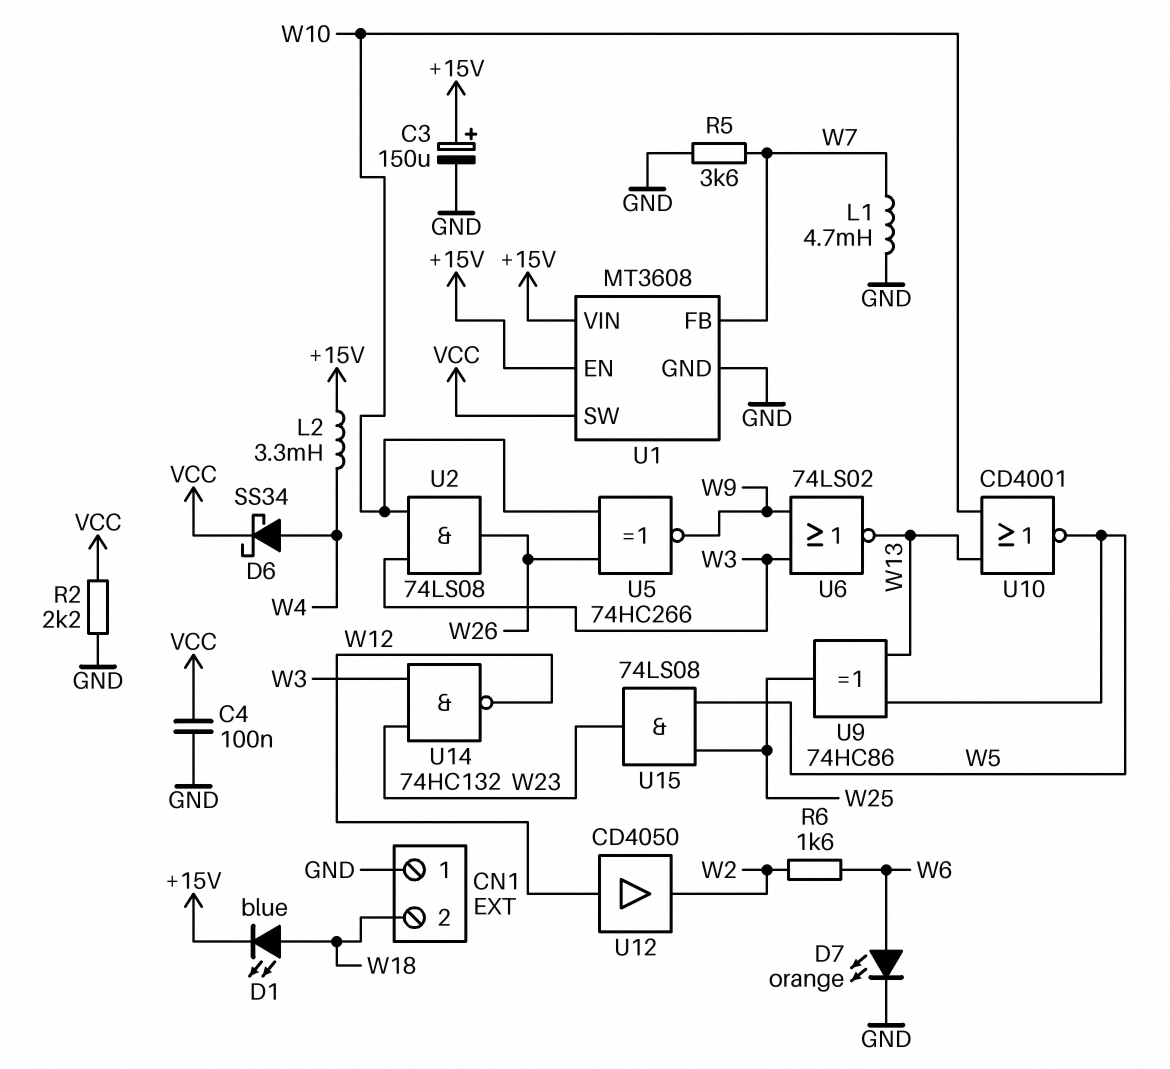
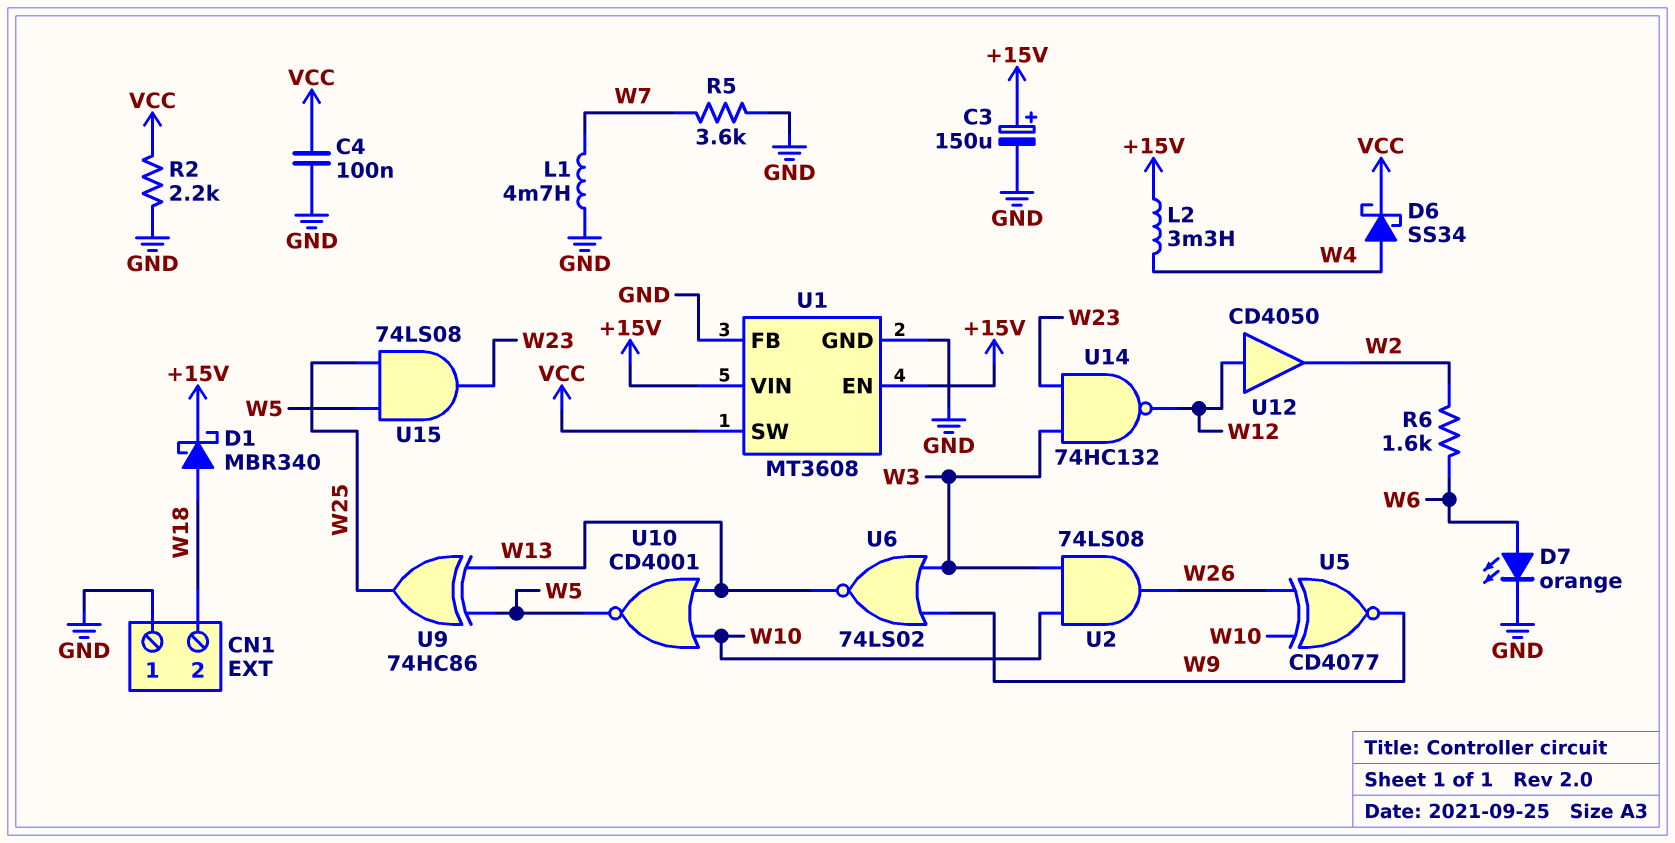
D1: LED blue (A W18, K +15V) -> schottky MBR340 (A W18, K +15V)
U1 pin FB: W7 -> GND
U5: XNOR 74HC266 (in W10, in W26, out W9) -> XNOR CD4077 (in W10, in W26, out W9)

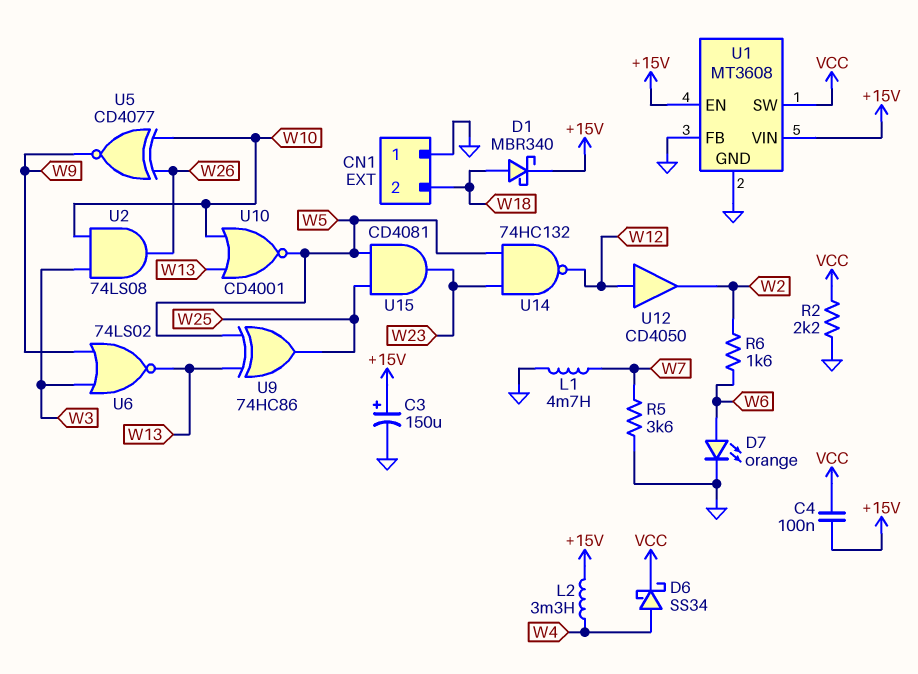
C4: 100nF (GND, VCC) -> 100nF (+15V, VCC)
U14: NAND 74HC132 (in W3, in W23, out W12) -> NAND 74HC132 (in W5, in W23, out W12)
U15: AND 74LS08 (in W5, in W25, out W23) -> AND CD4081 (in W5, in W25, out W23)

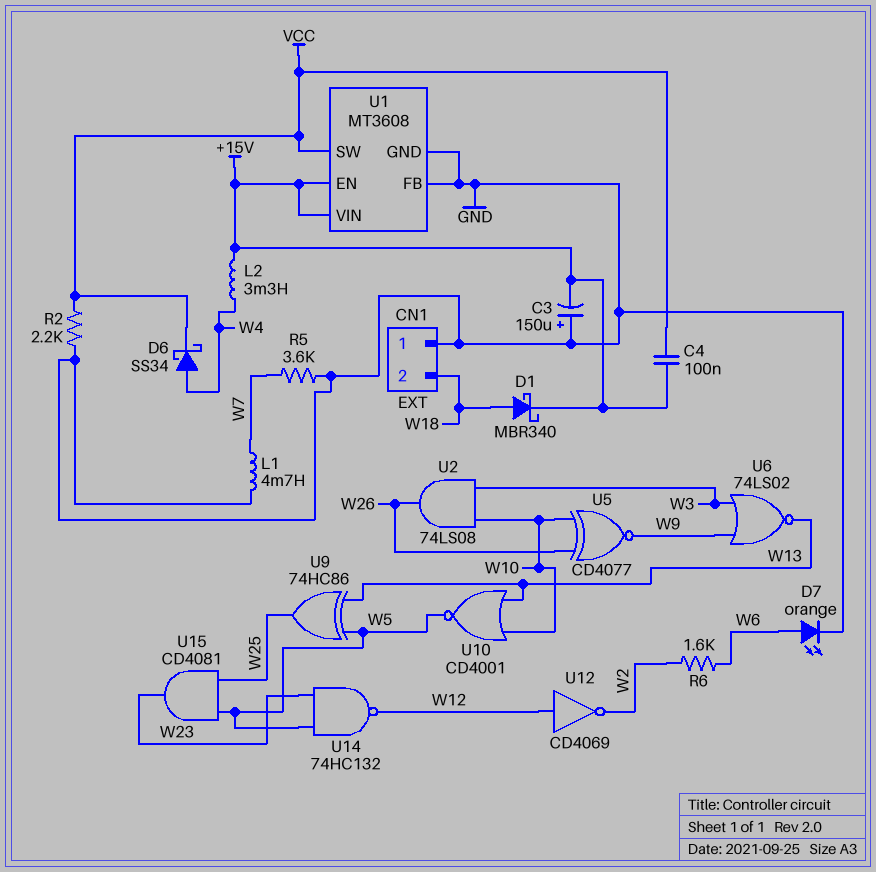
C3: 150uF (plus +15V, minus GND) -> 150uF (plus GND, minus +15V)
U12: buffer CD4050 (in W12, out W2) -> NOT CD4069 (in W12, out W2)

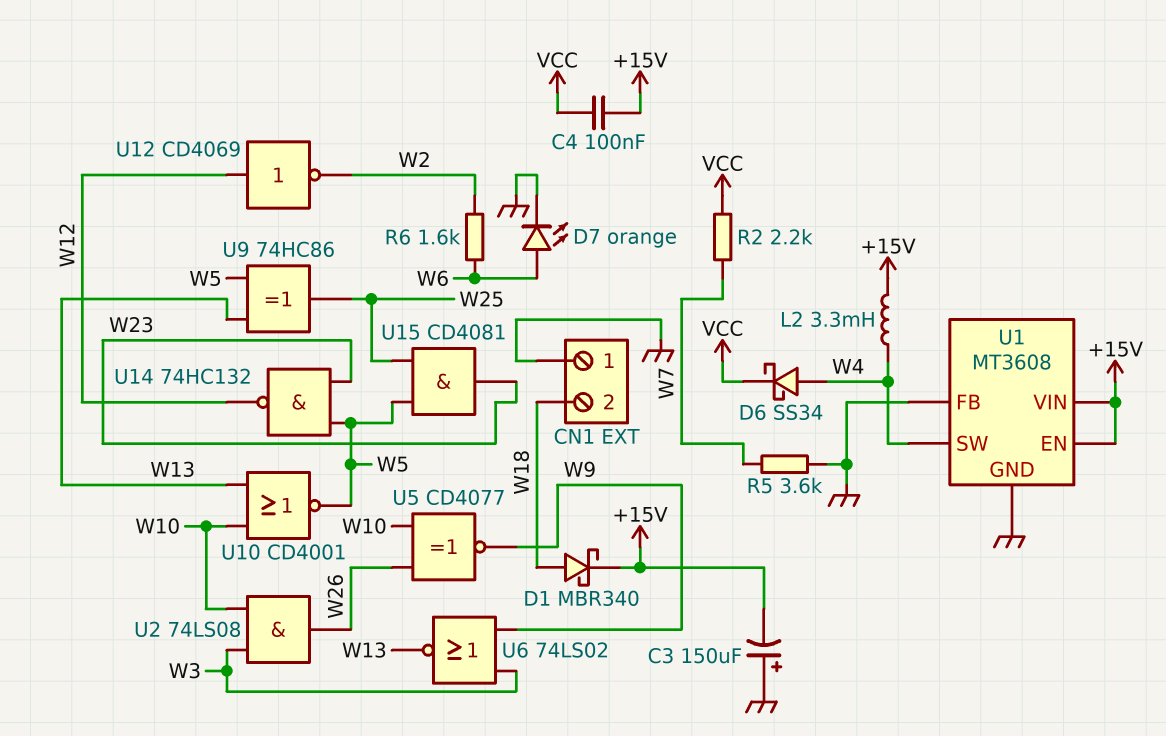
L1: 4.7mH (GND, W7) -> none
R2: 2.2k (GND, VCC) -> 2.2k (VCC, W7)
U1 pin SW: VCC -> W4

